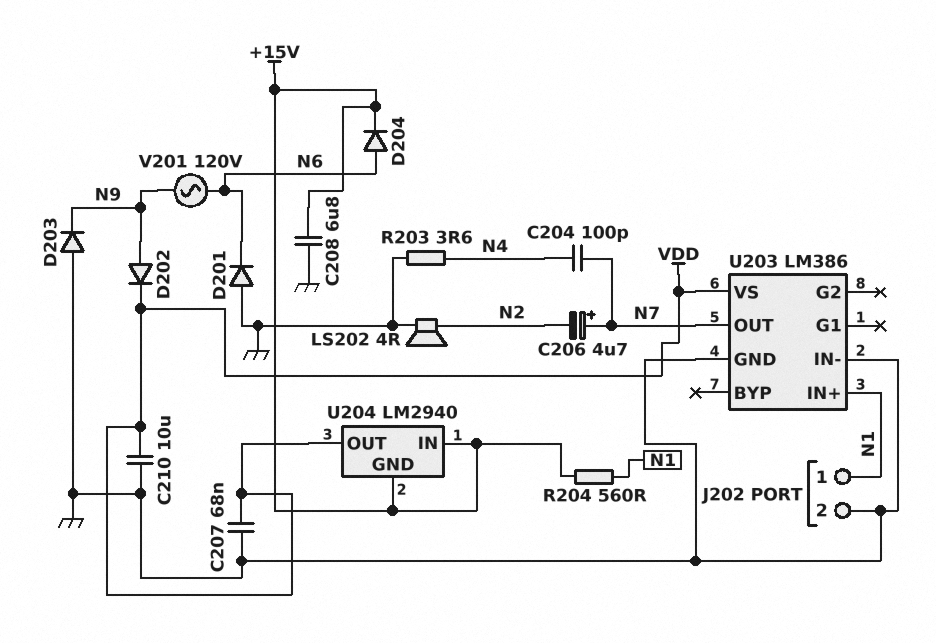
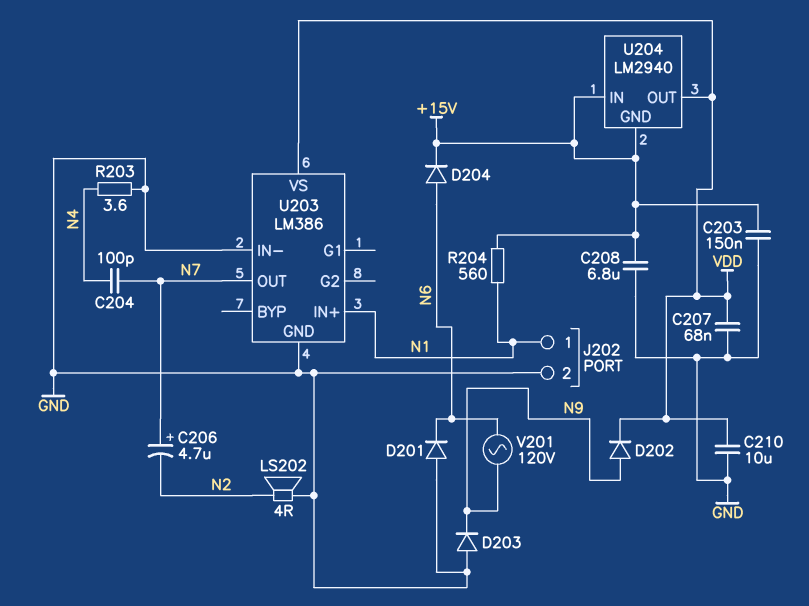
C203: none -> 150nF (+15V, GND)

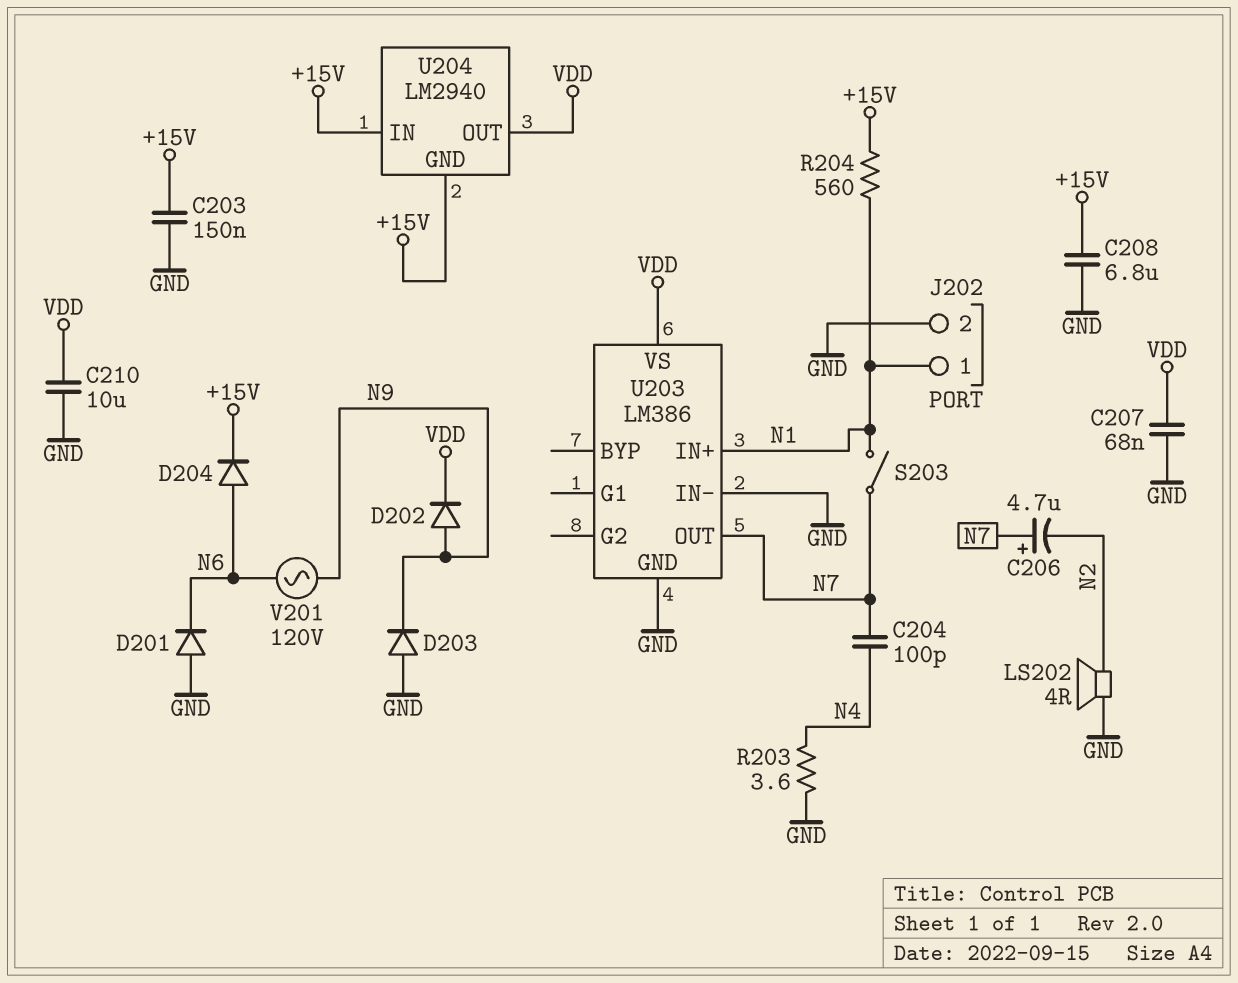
S203: none -> switch (N1, N7)

